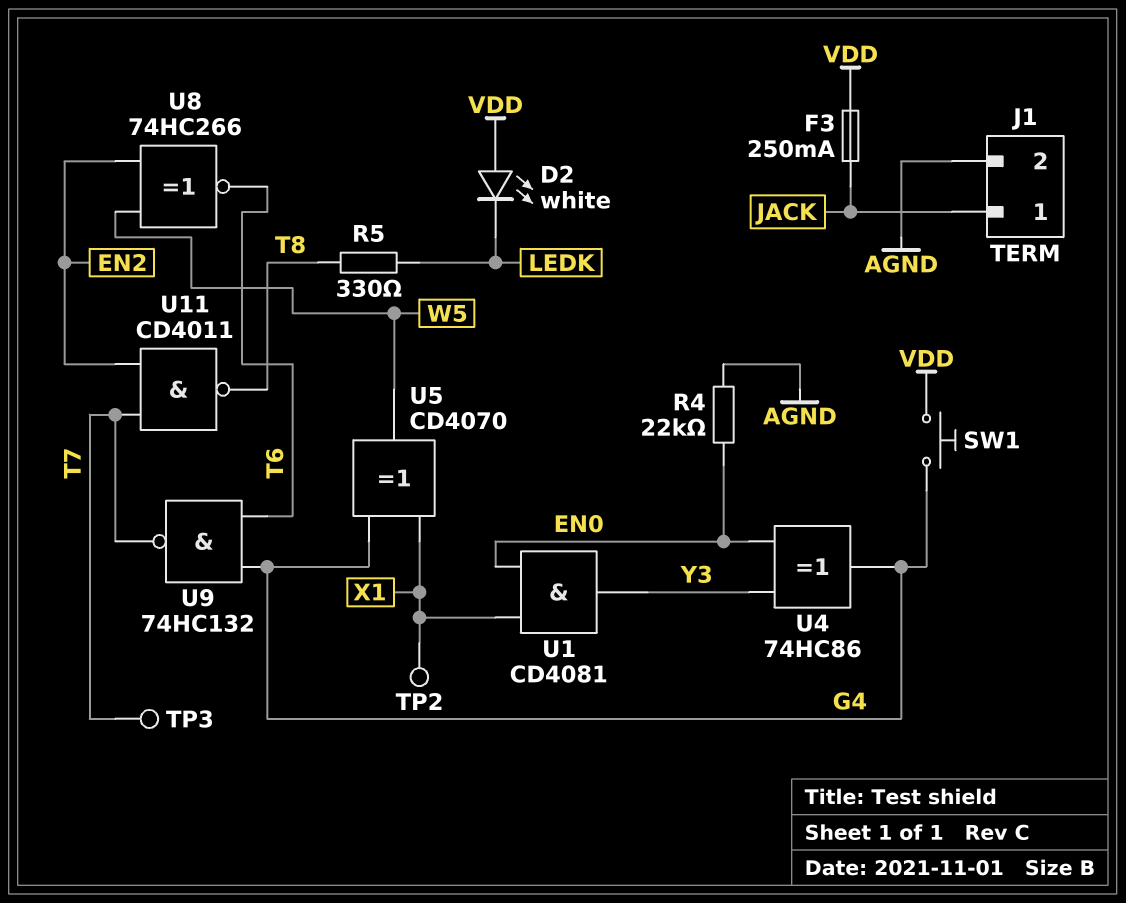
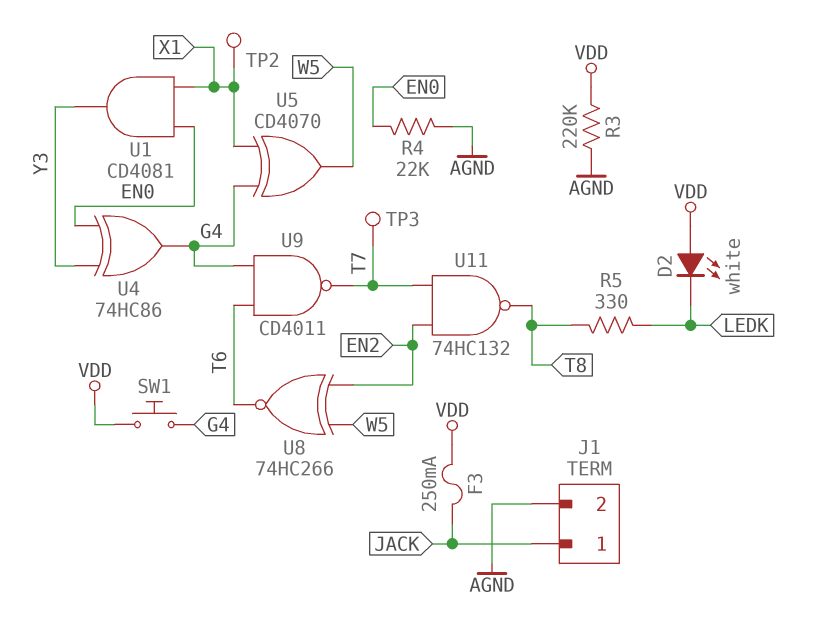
R3: none -> 220k (AGND, VDD)
U9: NAND 74HC132 (in G4, in T6, out T7) -> NAND CD4011 (in G4, in T6, out T7)
U11: NAND CD4011 (in EN2, in T7, out T8) -> NAND 74HC132 (in EN2, in T7, out T8)

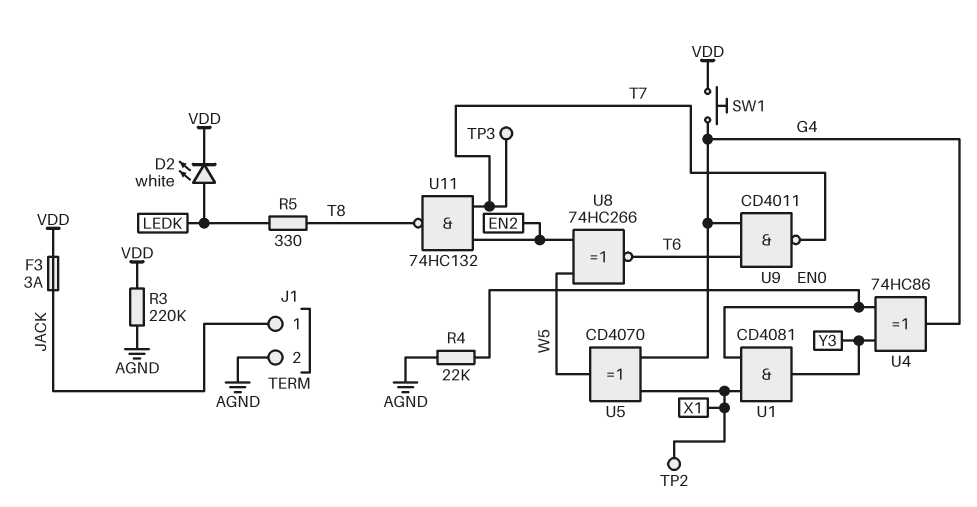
D2: LED white (A VDD, K LEDK) -> LED white (A LEDK, K VDD)
F3: 250mA (JACK, VDD) -> 3A (JACK, VDD)

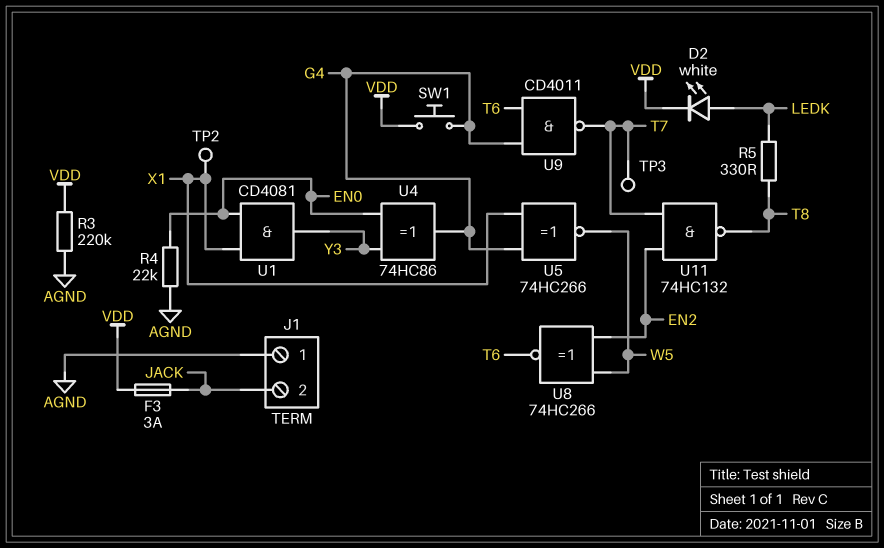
J1 pin 1: JACK -> AGND
J1 pin 2: AGND -> JACK
U5: XOR CD4070 (in G4, in X1, out W5) -> XNOR 74HC266 (in G4, in X1, out W5)

